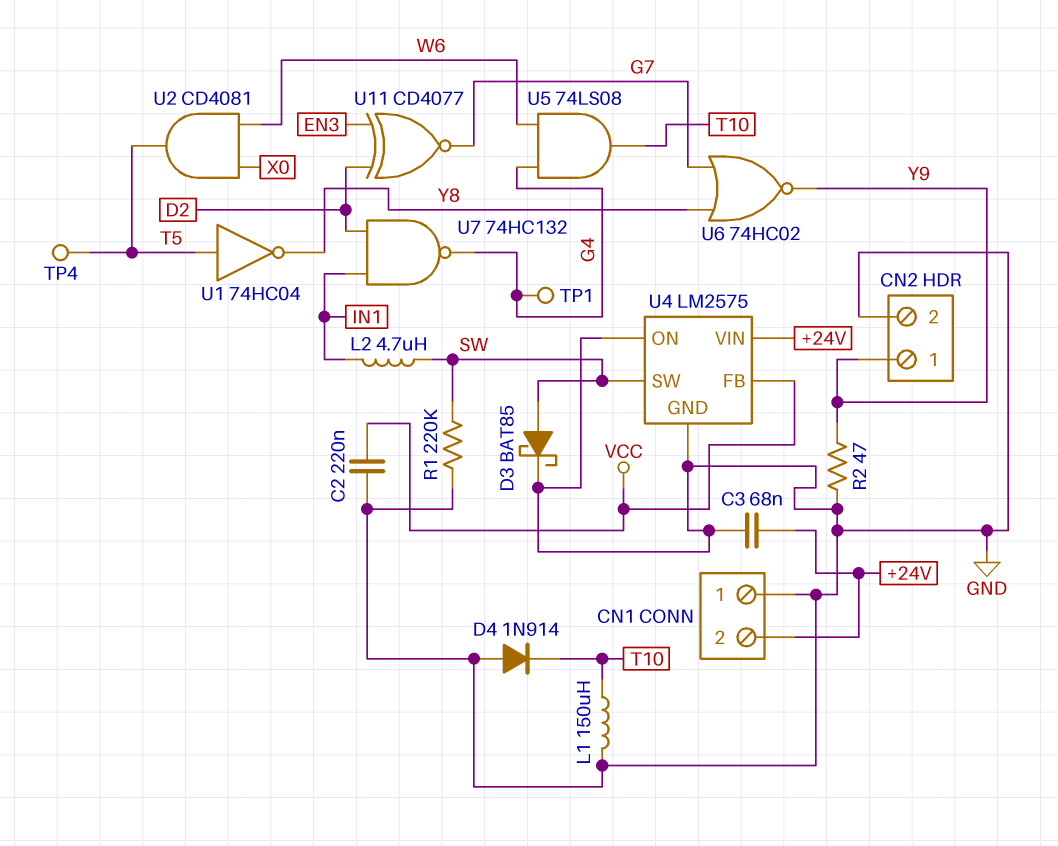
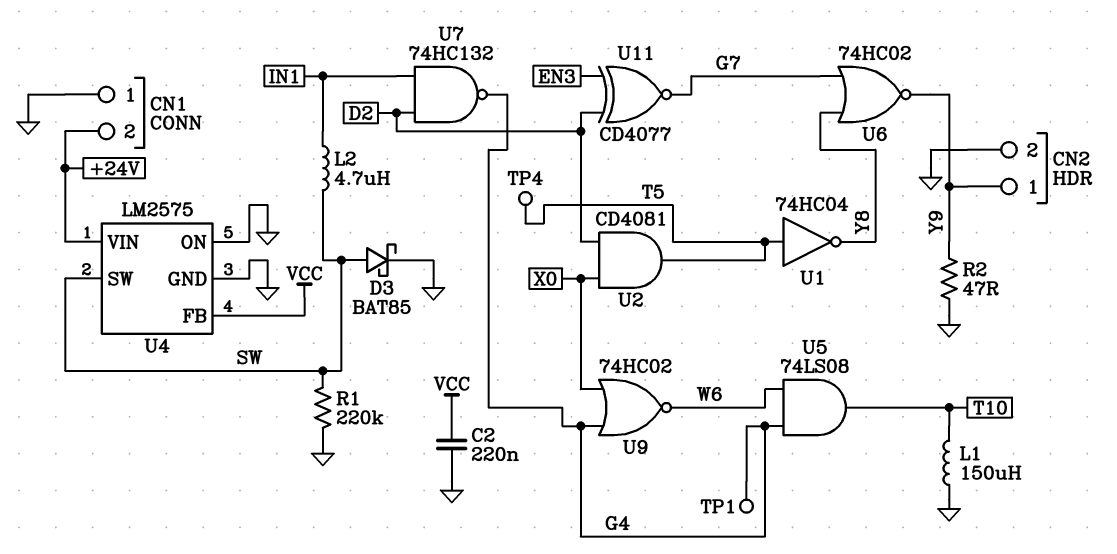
C3: 68nF (+24V, GND) -> none
D4: diode 1N914 (A GND, K T10) -> none
U2: AND CD4081 (in W6, in X0, out T5) -> AND CD4081 (in D2, in X0, out T5)
U9: none -> NOR 74HC02 (in G4, in X0, out W6)

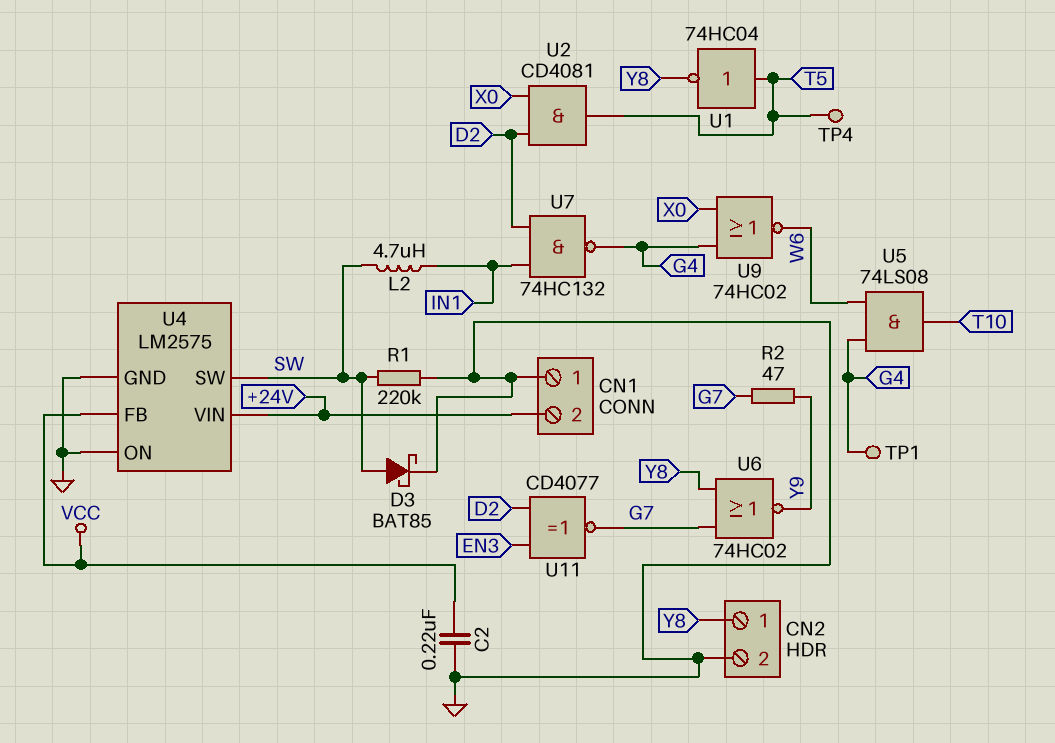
CN2 pin 1: Y9 -> Y8
L1: 150uH (GND, T10) -> none
R2: 47 (GND, Y9) -> 47 (G7, Y9)

